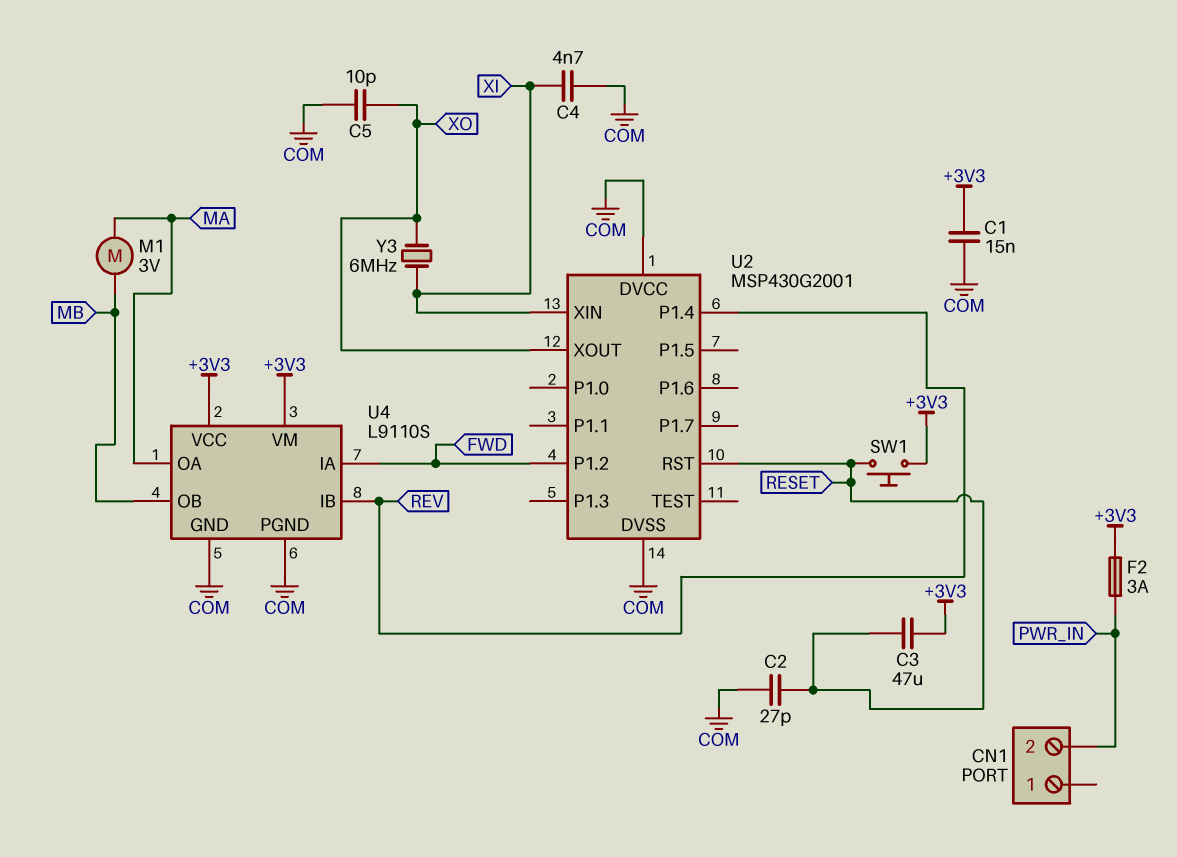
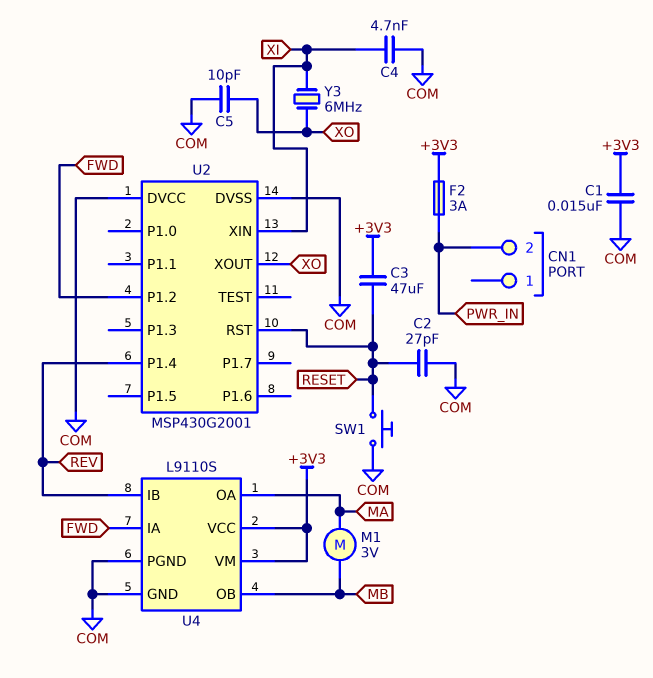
SW1: button (+3V3, RESET) -> button (COM, RESET)

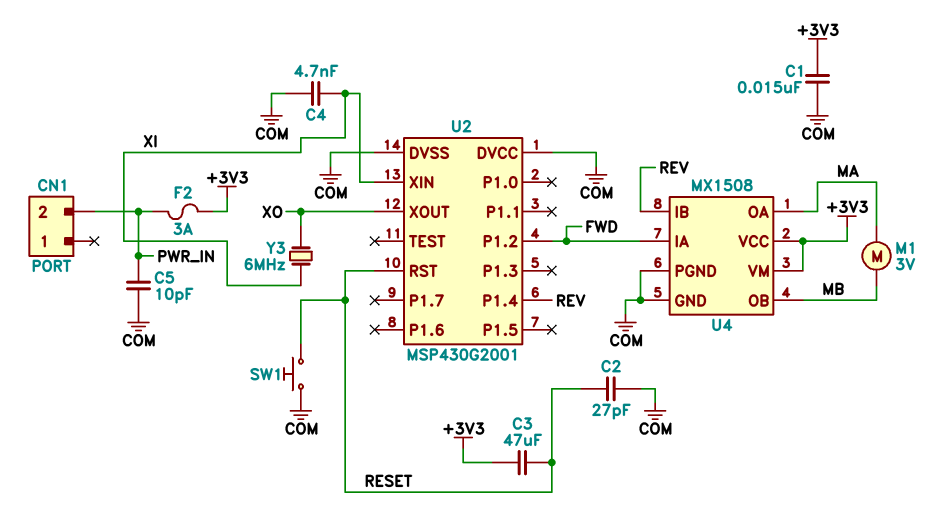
C5: 10pF (COM, XO) -> 10pF (COM, PWR_IN)
U4: L9110S -> MX1508

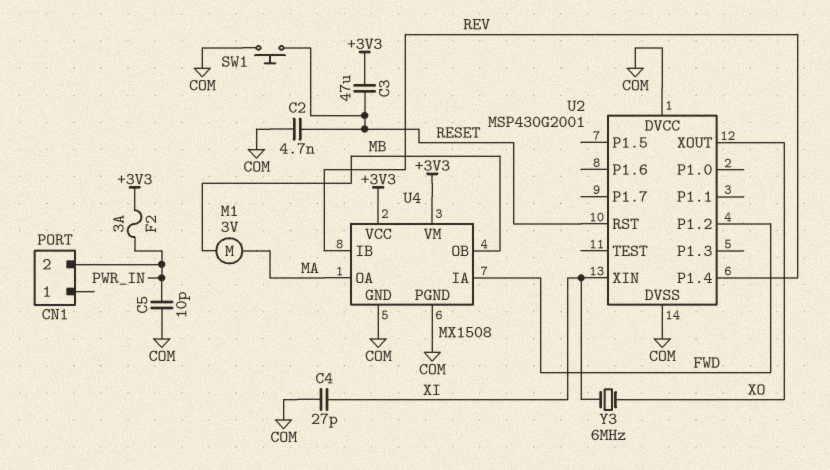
C1: 15nF (+3V3, COM) -> none
C2: 27pF (COM, RESET) -> 4.7nF (COM, RESET)
C4: 4.7nF (COM, XI) -> 27pF (COM, XI)

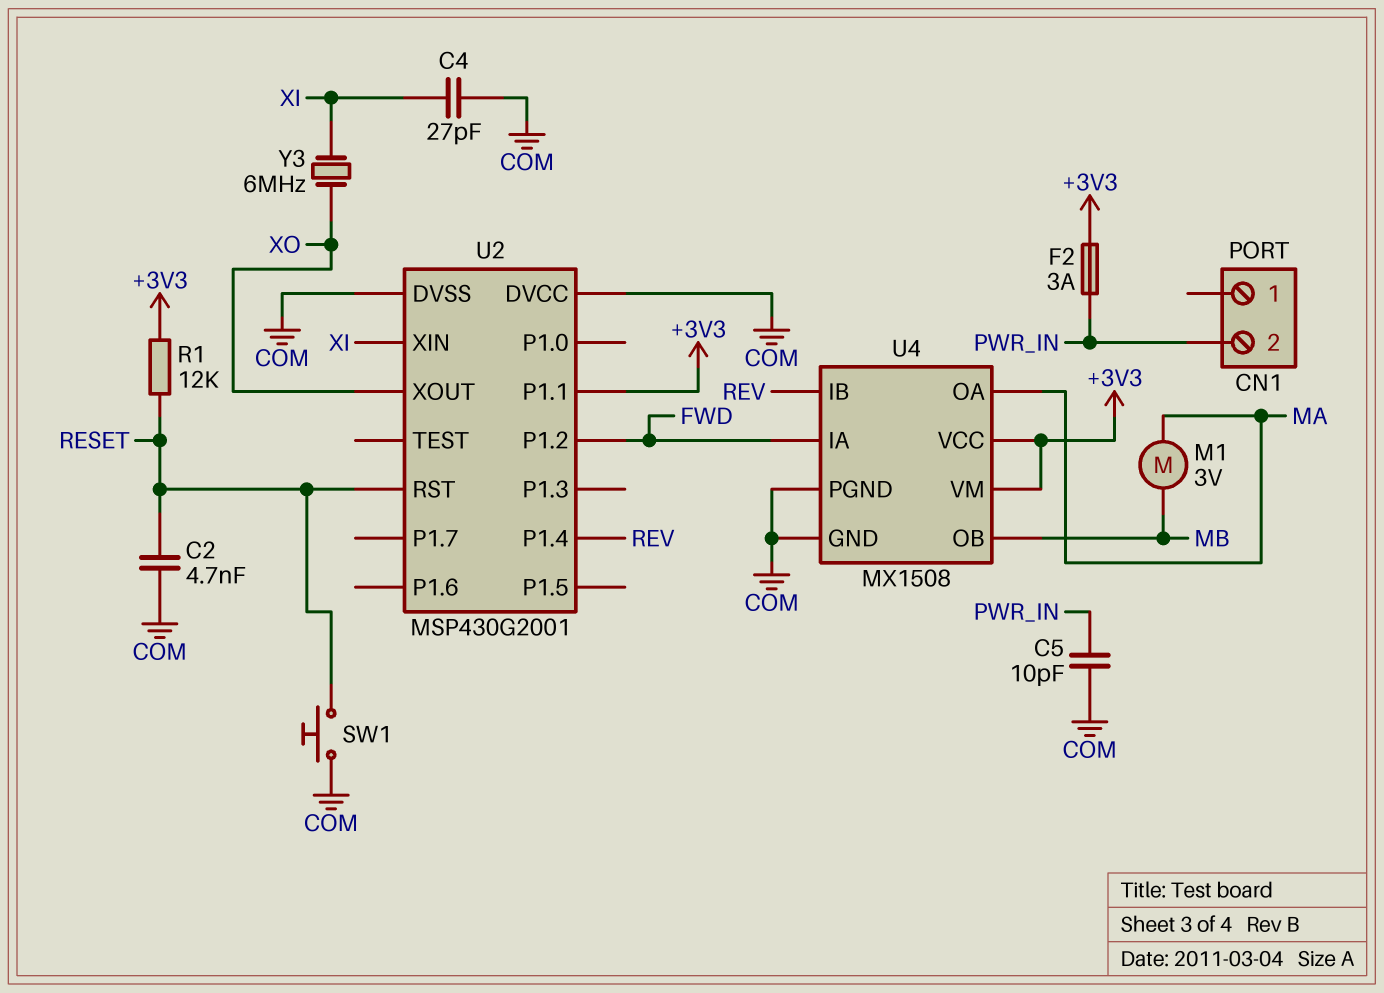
C3: 47uF (+3V3, RESET) -> none
R1: none -> 12k (+3V3, RESET)
U2 pin P1.1: none -> +3V3

